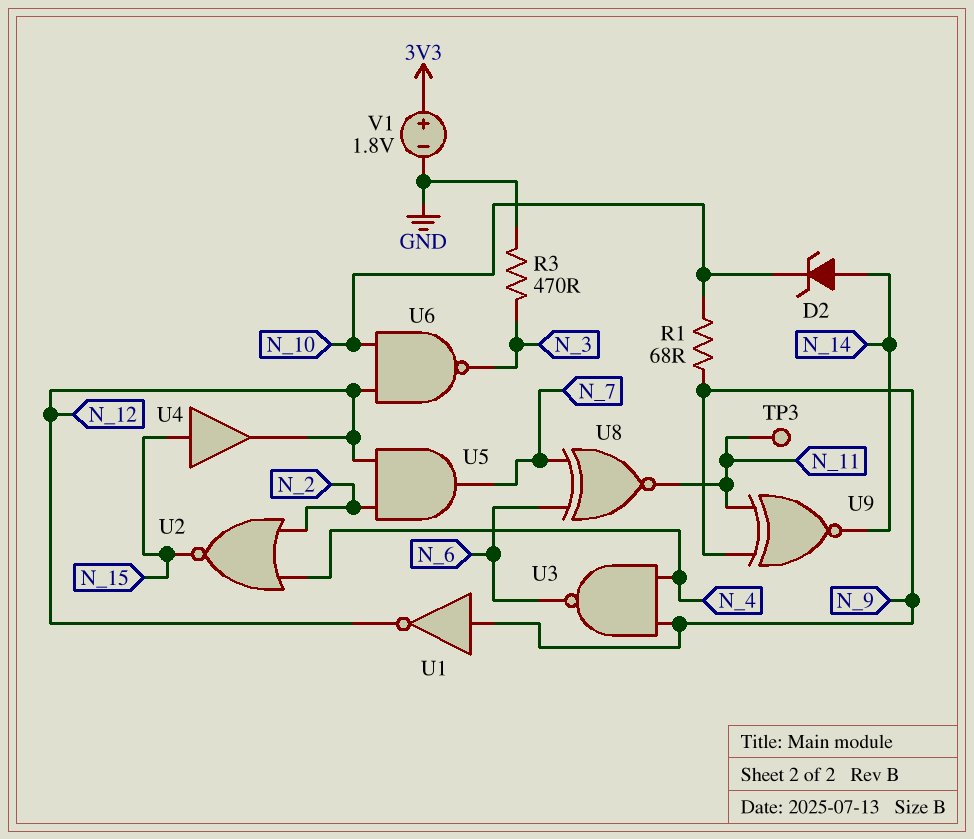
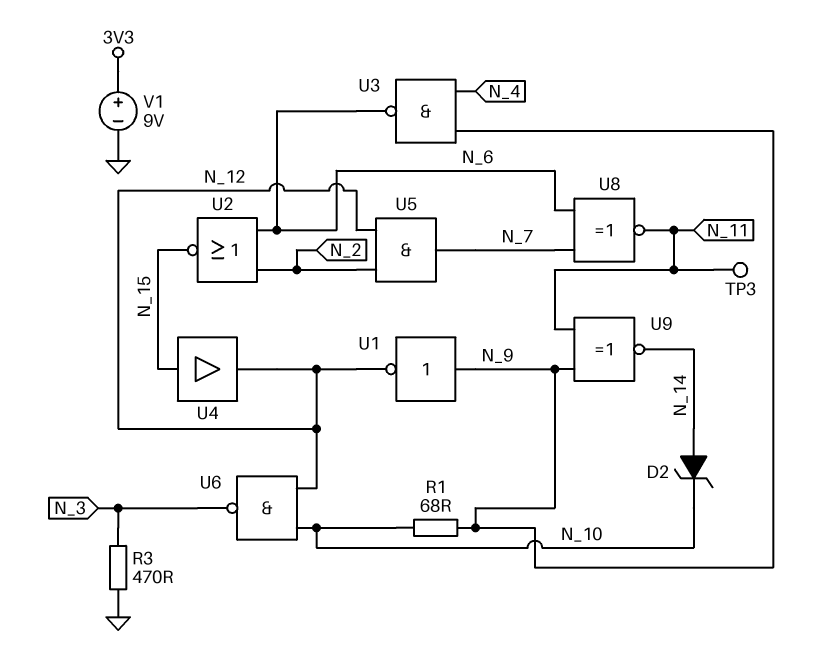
U2: NOR (in N_2, in N_4, out N_15) -> NOR (in N_2, in N_6, out N_15)
V1: 1.8V (plus 3V3, minus GND) -> 9V (plus 3V3, minus GND)

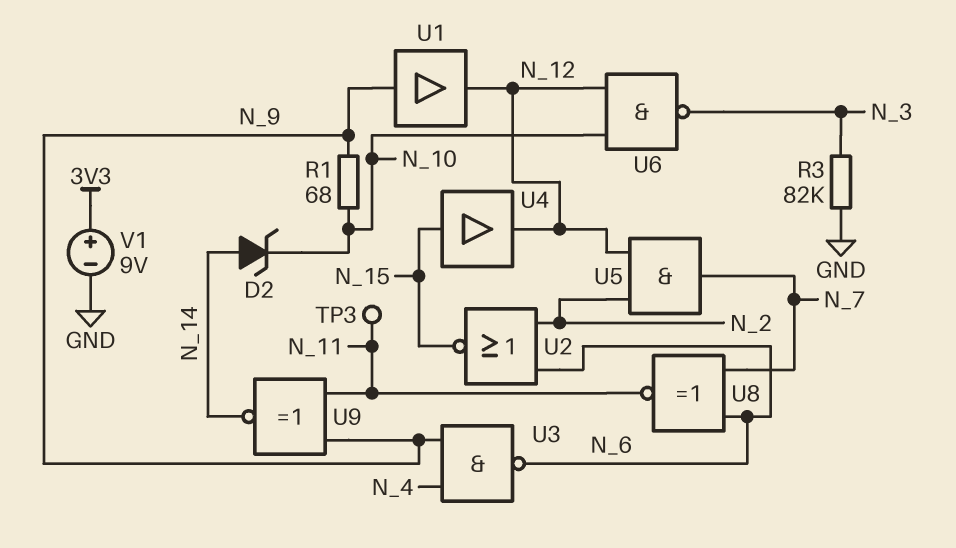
R3: 470 (GND, N_3) -> 82k (GND, N_3)
U1: NOT (in N_9, out N_12) -> buffer (in N_9, out N_12)

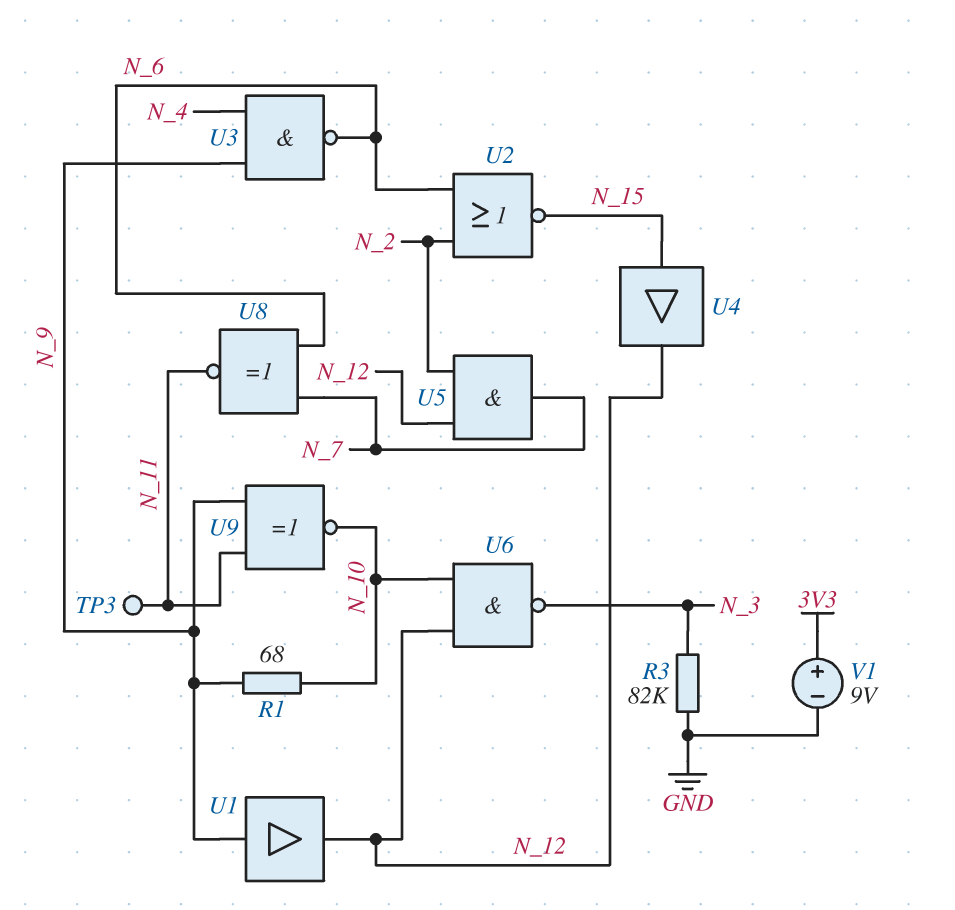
D2: zener (A N_14, K N_10) -> none
U9: XNOR (in N_9, in N_11, out N_14) -> XNOR (in N_9, in N_11, out N_10)

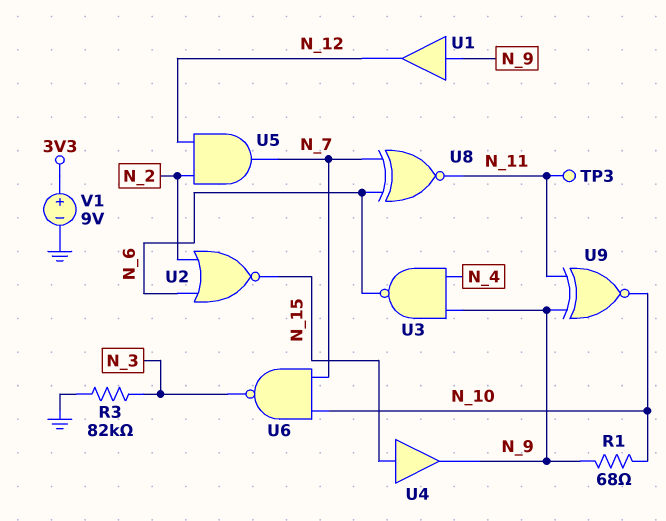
U4: buffer (in N_15, out N_12) -> buffer (in N_15, out N_9)
U6: NAND (in N_10, in N_12, out N_3) -> NAND (in N_7, in N_10, out N_3)

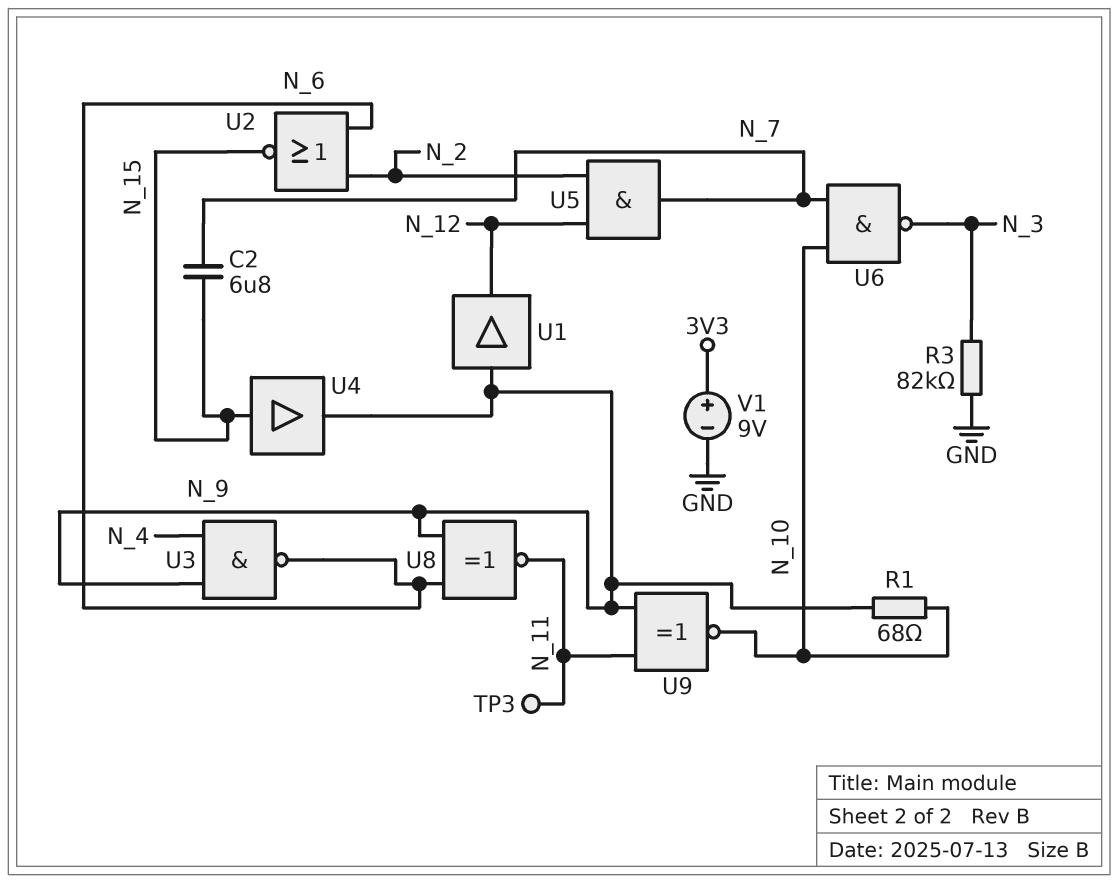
C2: none -> 6.8uF (N_7, N_15)
U8: XNOR (in N_6, in N_7, out N_11) -> XNOR (in N_6, in N_9, out N_11)

